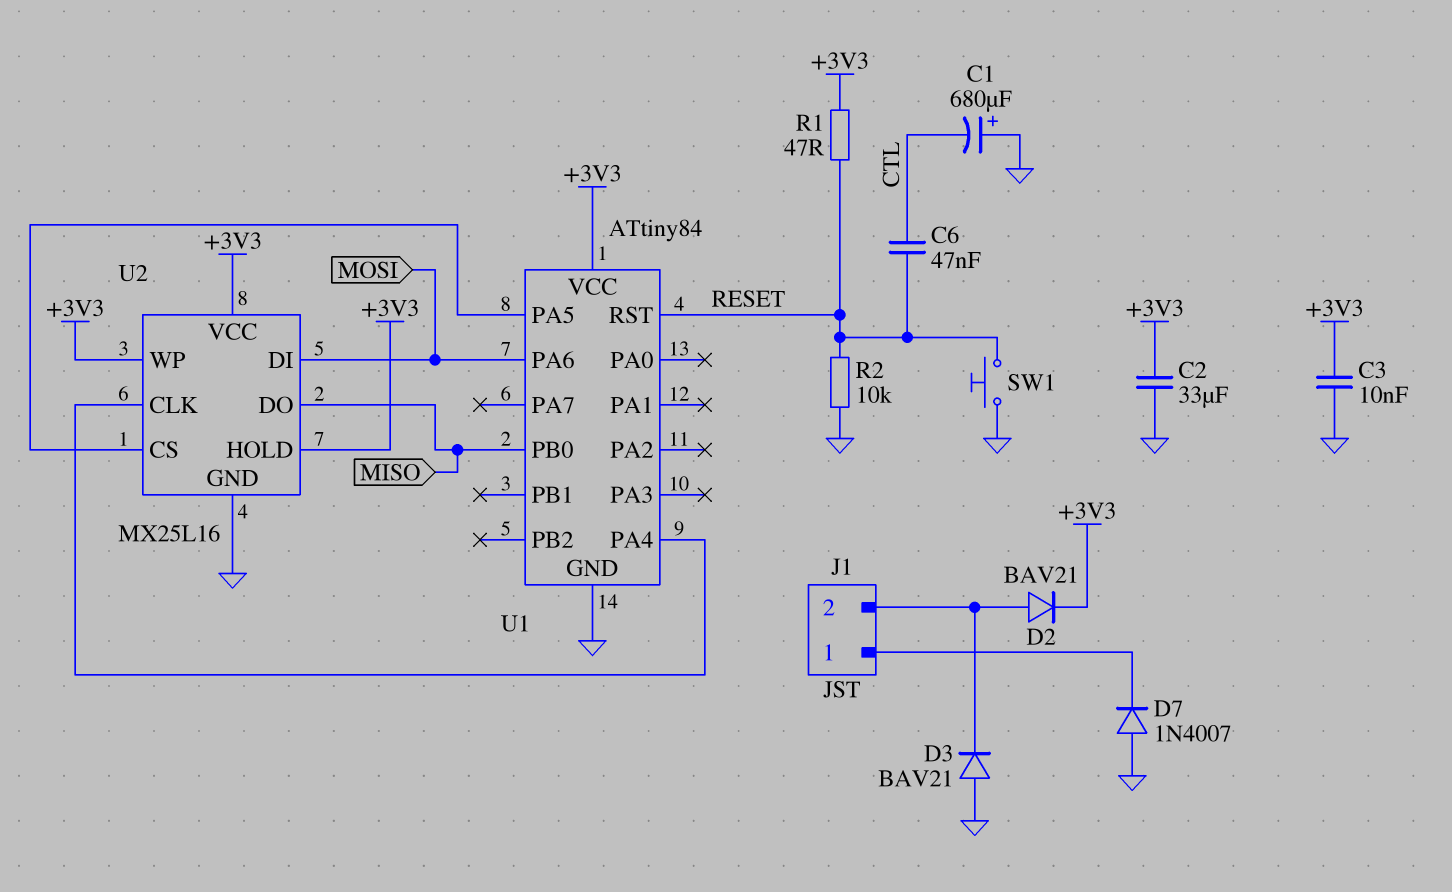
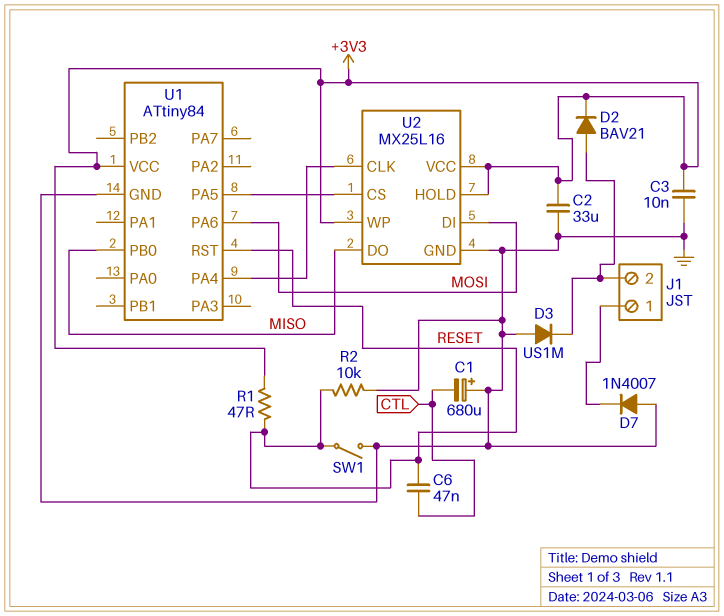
D3: diode BAV21 (A GND, K J1/2) -> diode US1M (A GND, K J1/2)
SW1: button (GND, RESET) -> switch (GND, RESET)

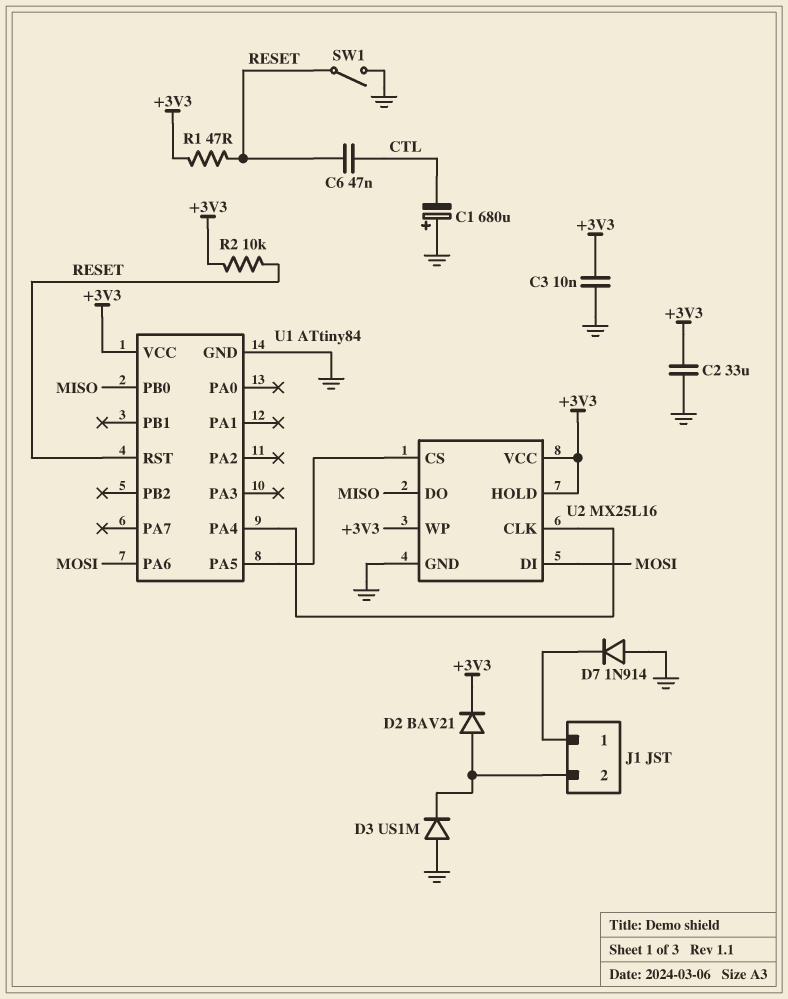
D7: diode 1N4007 (A GND, K J1/1) -> diode 1N914 (A GND, K J1/1)
R2: 10k (GND, RESET) -> 10k (+3V3, RESET)

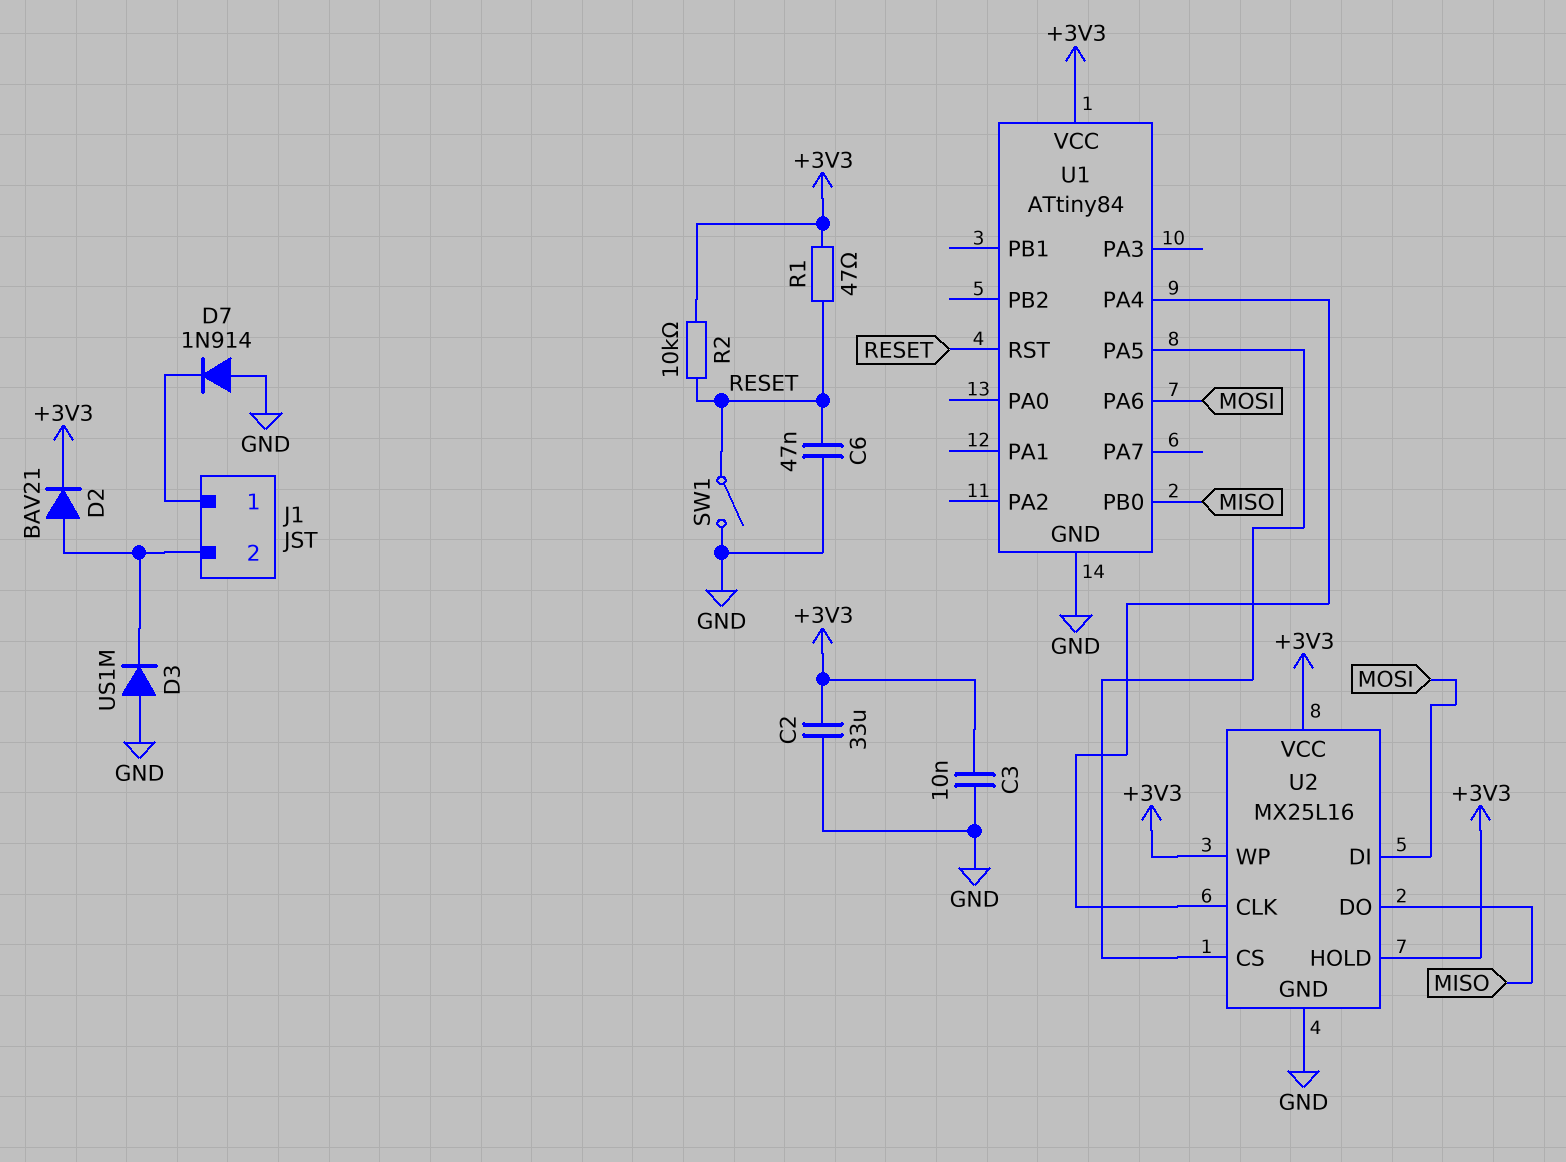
C1: 680uF (plus GND, minus CTL) -> none
C6: 47nF (CTL, RESET) -> 47nF (GND, RESET)

